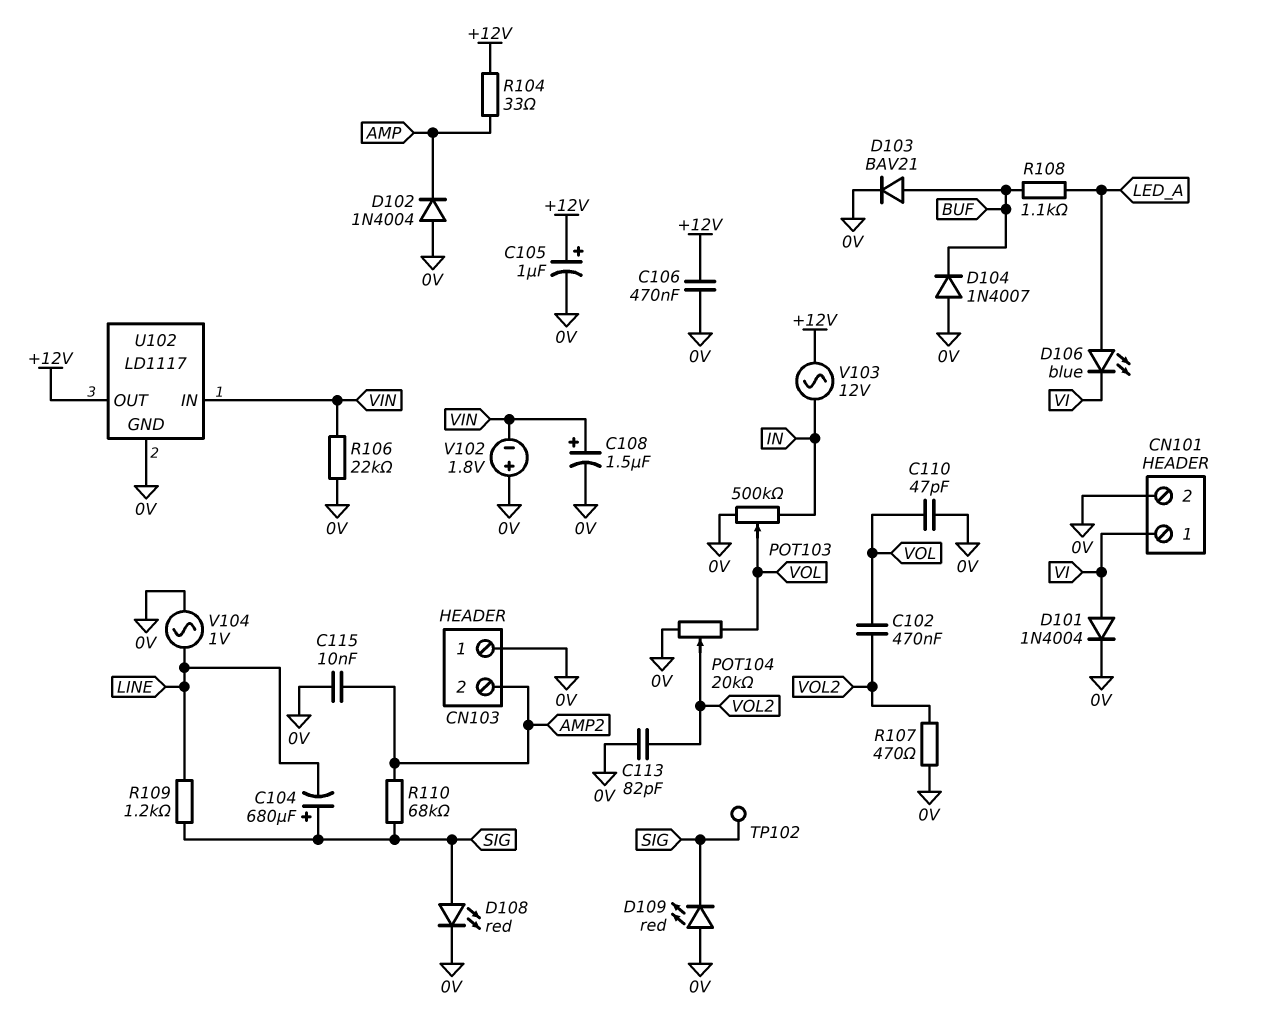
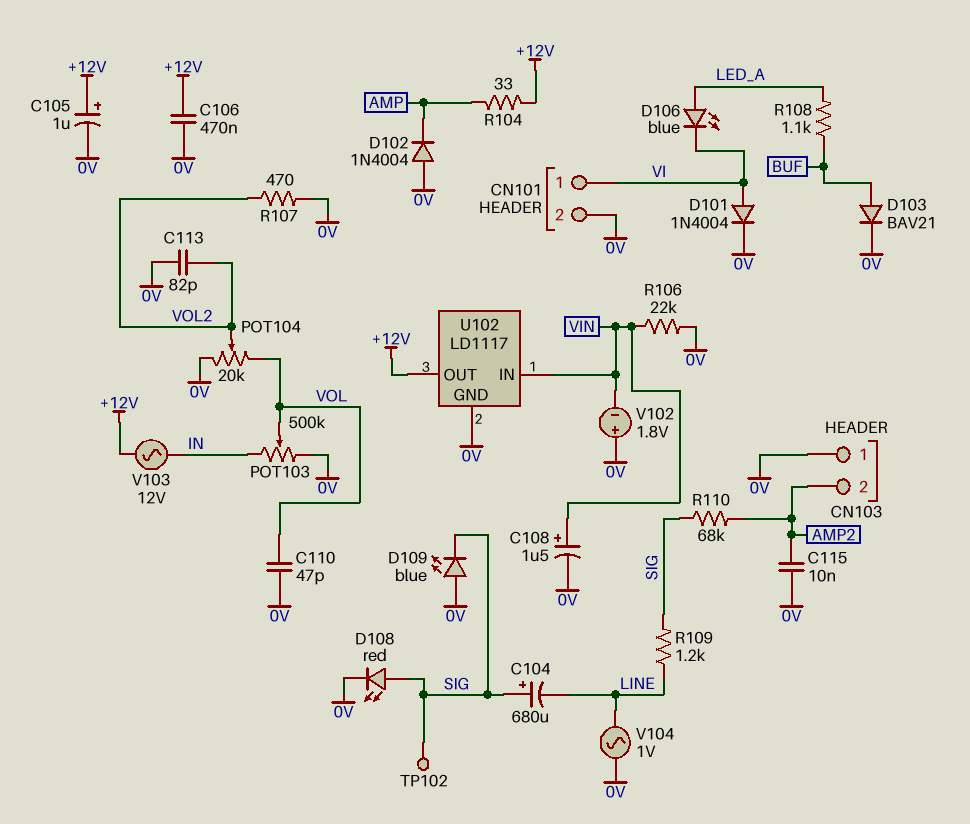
C102: 470nF (VOL, VOL2) -> none
D104: diode 1N4007 (A 0V, K BUF) -> none
D109: LED red (A 0V, K SIG) -> LED blue (A 0V, K SIG)

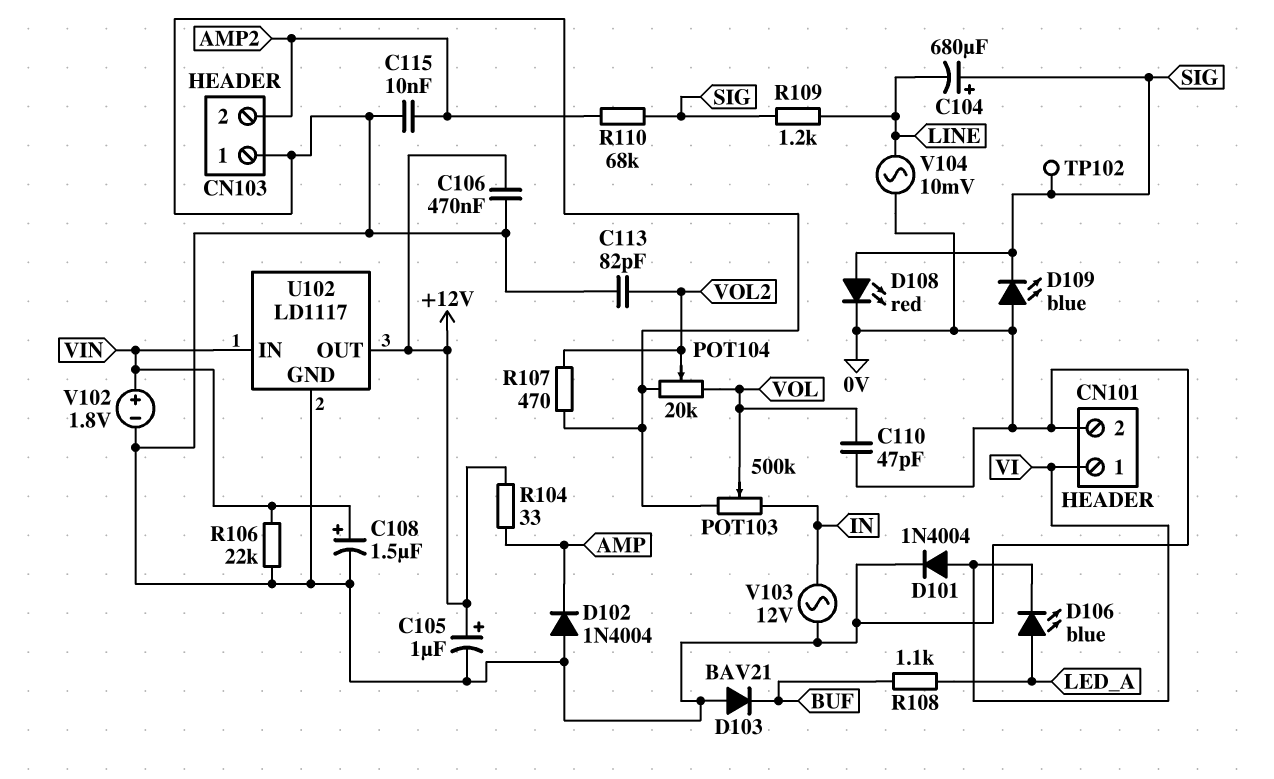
D103: diode BAV21 (A BUF, K 0V) -> diode BAV21 (A 0V, K BUF)
V102: 1.8V (plus 0V, minus VIN) -> 1.8V (plus VIN, minus 0V)
V103: AC 12V (+12V, IN) -> AC 12V (0V, IN)
V104: AC 1V (0V, LINE) -> AC 10mV (0V, LINE)

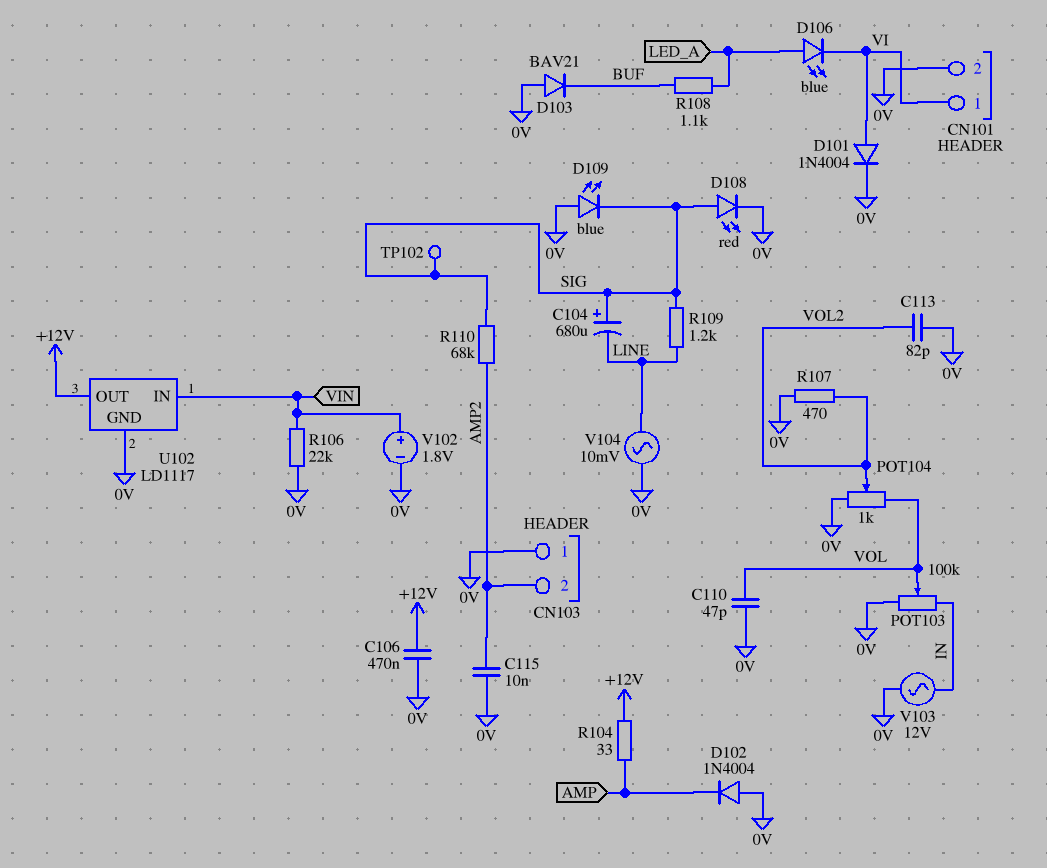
C105: 1uF (plus +12V, minus 0V) -> none
C108: 1.5uF (plus VIN, minus 0V) -> none
POT103: 500k (0V, IN, wiper VOL) -> 100k (0V, IN, wiper VOL)
POT104: 20k (0V, VOL, wiper VOL2) -> 1k (0V, VOL, wiper VOL2)

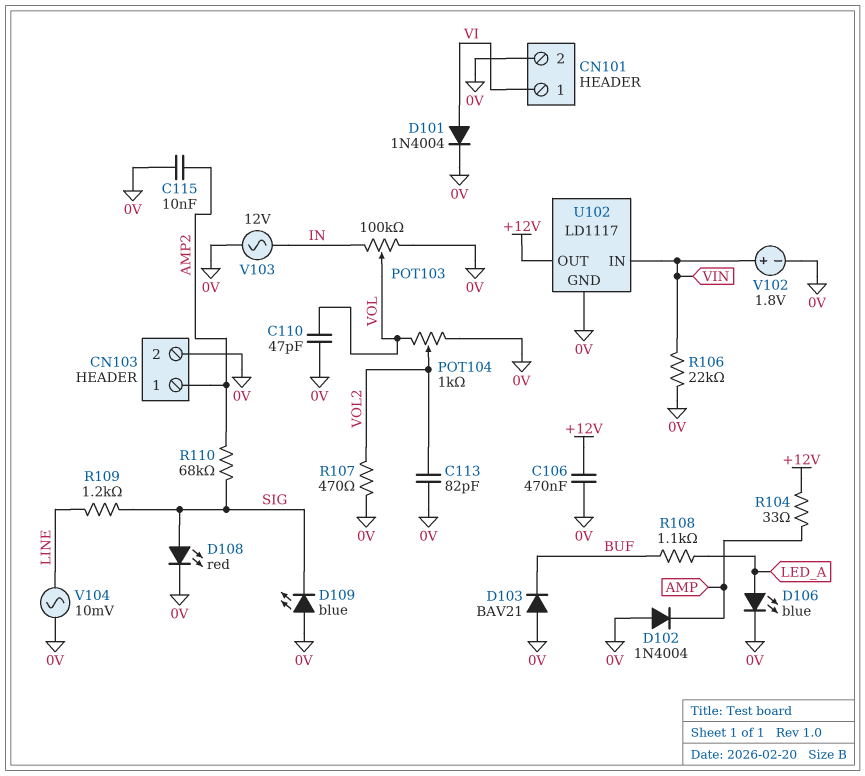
C104: 680uF (plus SIG, minus LINE) -> none
CN103 pin 1: 0V -> AMP2
CN103 pin 2: AMP2 -> 0V
D106: LED blue (A LED_A, K VI) -> LED blue (A LED_A, K 0V)
TP102: test point (SIG) -> none

